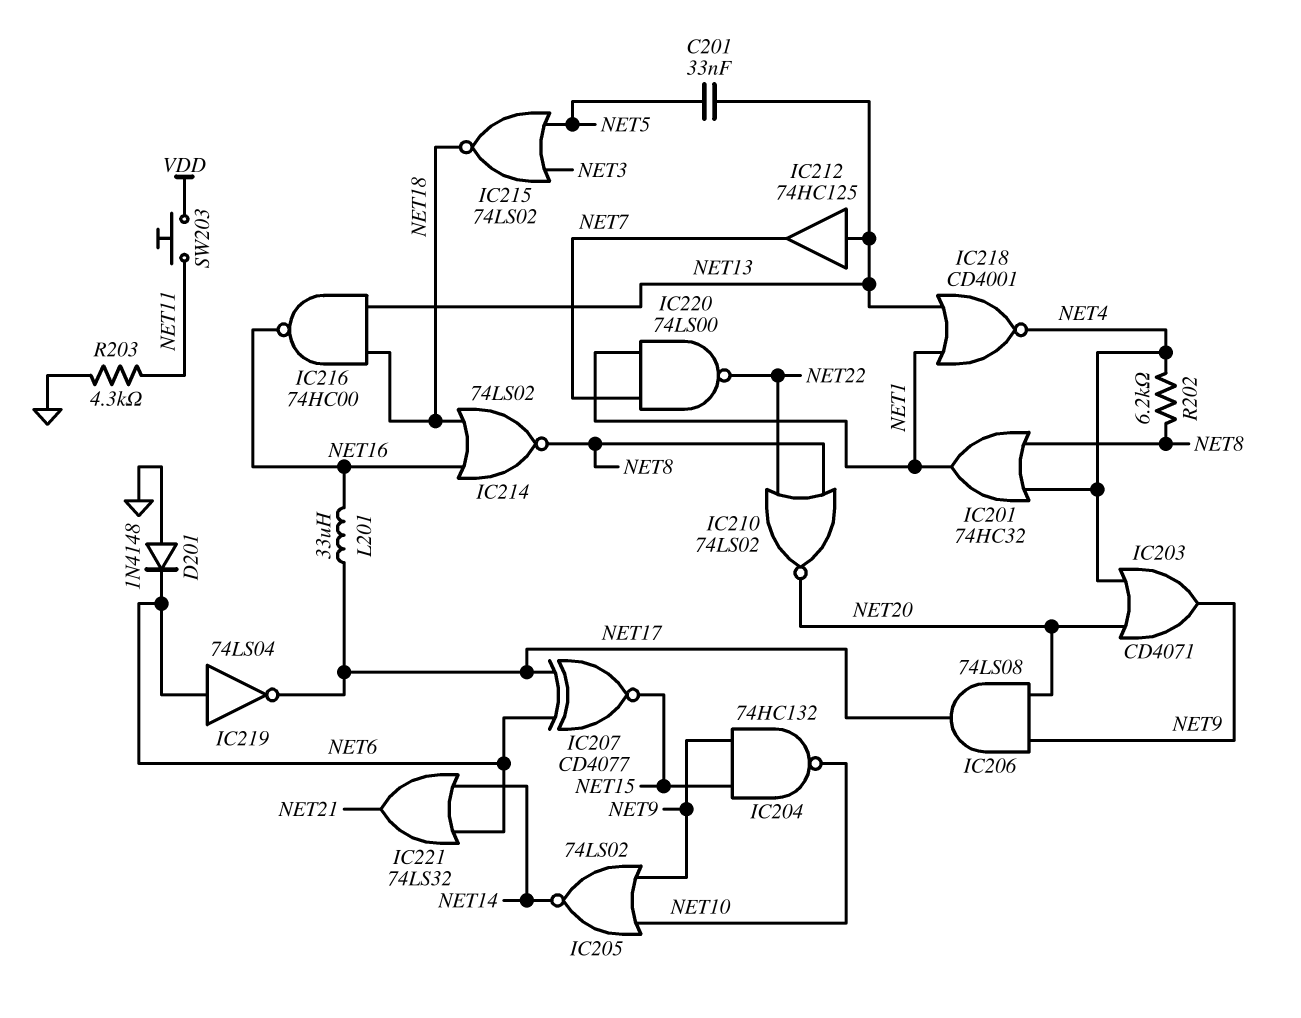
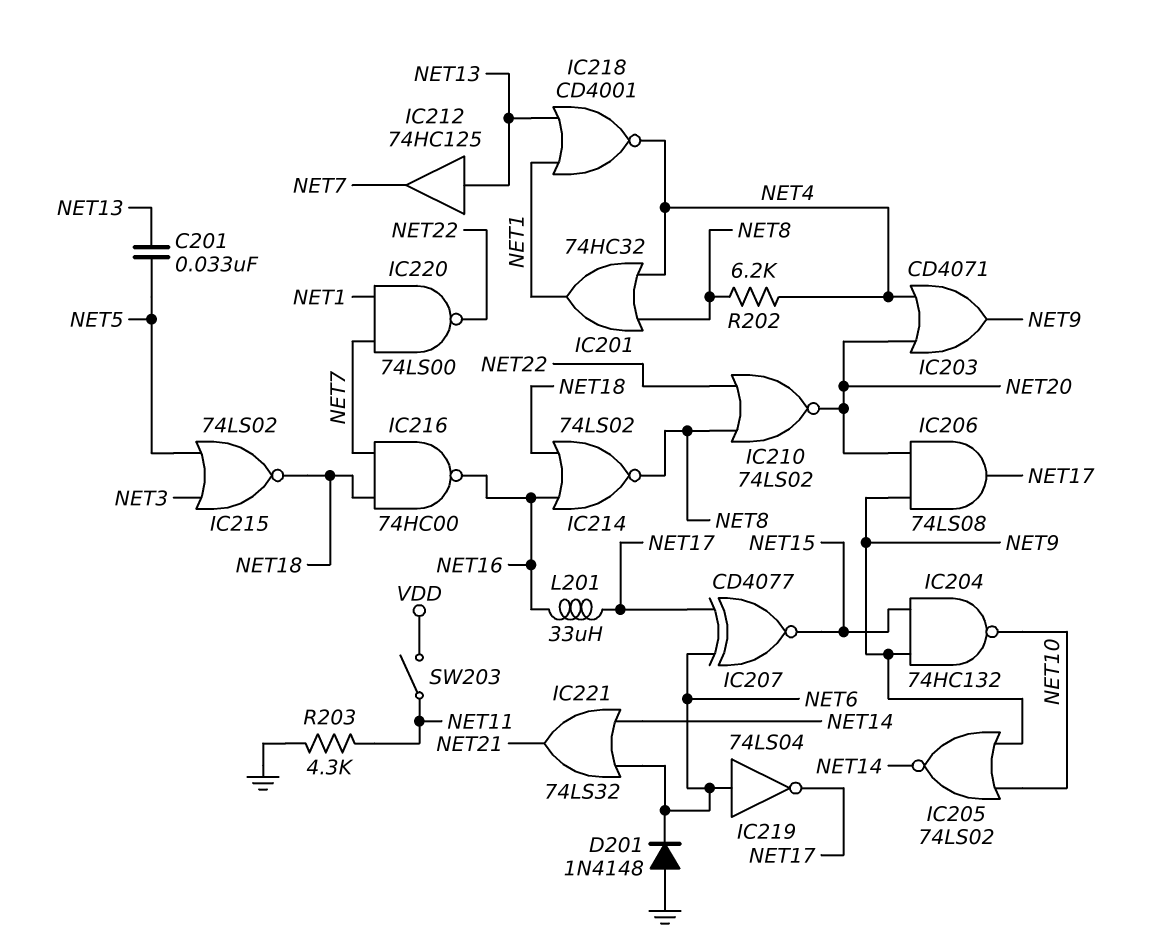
IC216: NAND 74HC00 (in NET13, in NET18, out NET16) -> NAND 74HC00 (in NET7, in NET18, out NET16)
SW203: button (NET11, VDD) -> switch (NET11, VDD)

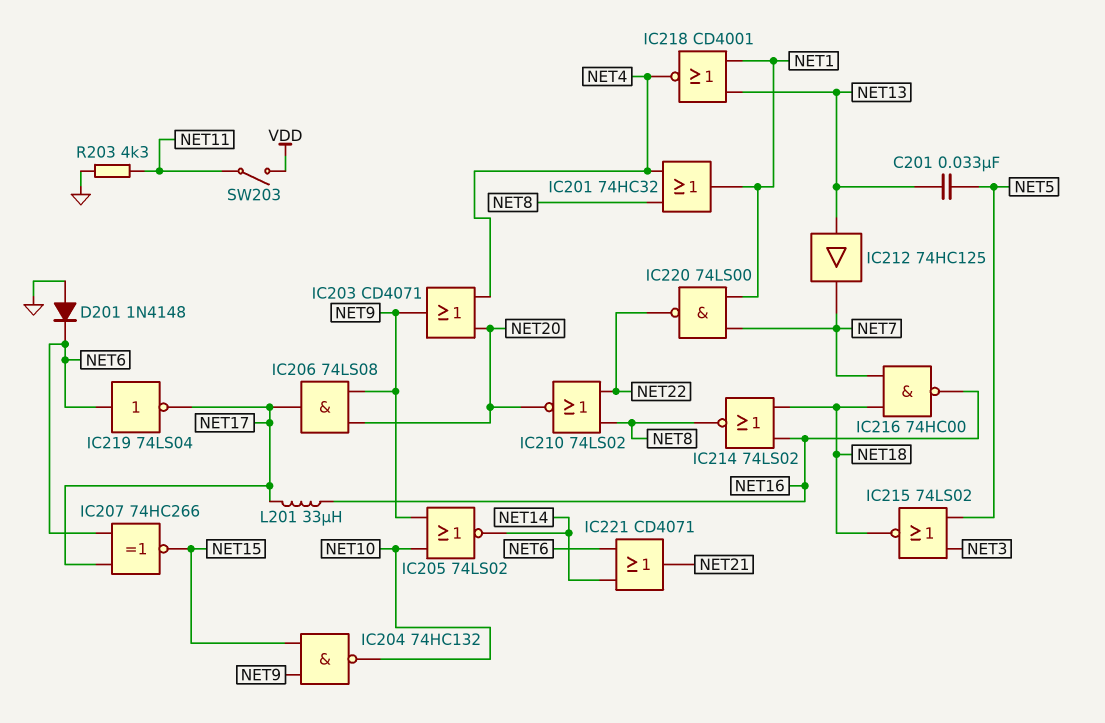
IC207: XNOR CD4077 (in NET6, in NET17, out NET15) -> XNOR 74HC266 (in NET6, in NET17, out NET15)
IC221: OR 74LS32 (in NET6, in NET14, out NET21) -> OR CD4071 (in NET6, in NET14, out NET21)
R202: 6.2k (NET4, NET8) -> none

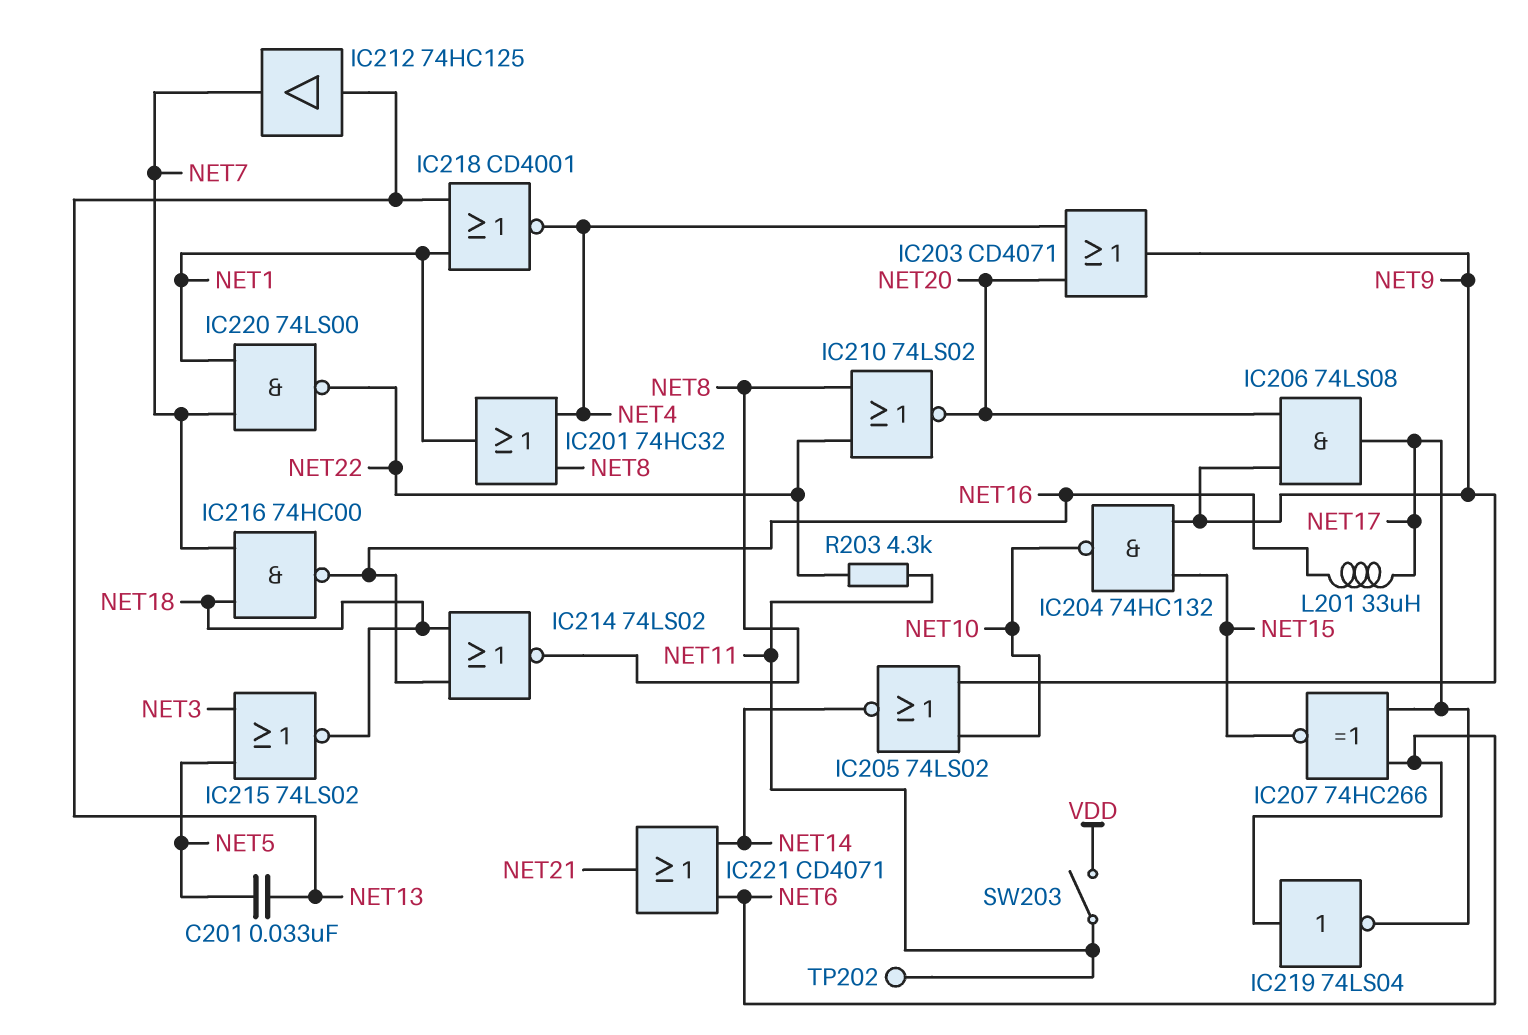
D201: diode 1N4148 (A GND, K NET6) -> none
R203: 4.3k (GND, NET11) -> 4.3k (NET11, NET22)
TP202: none -> test point (NET11)

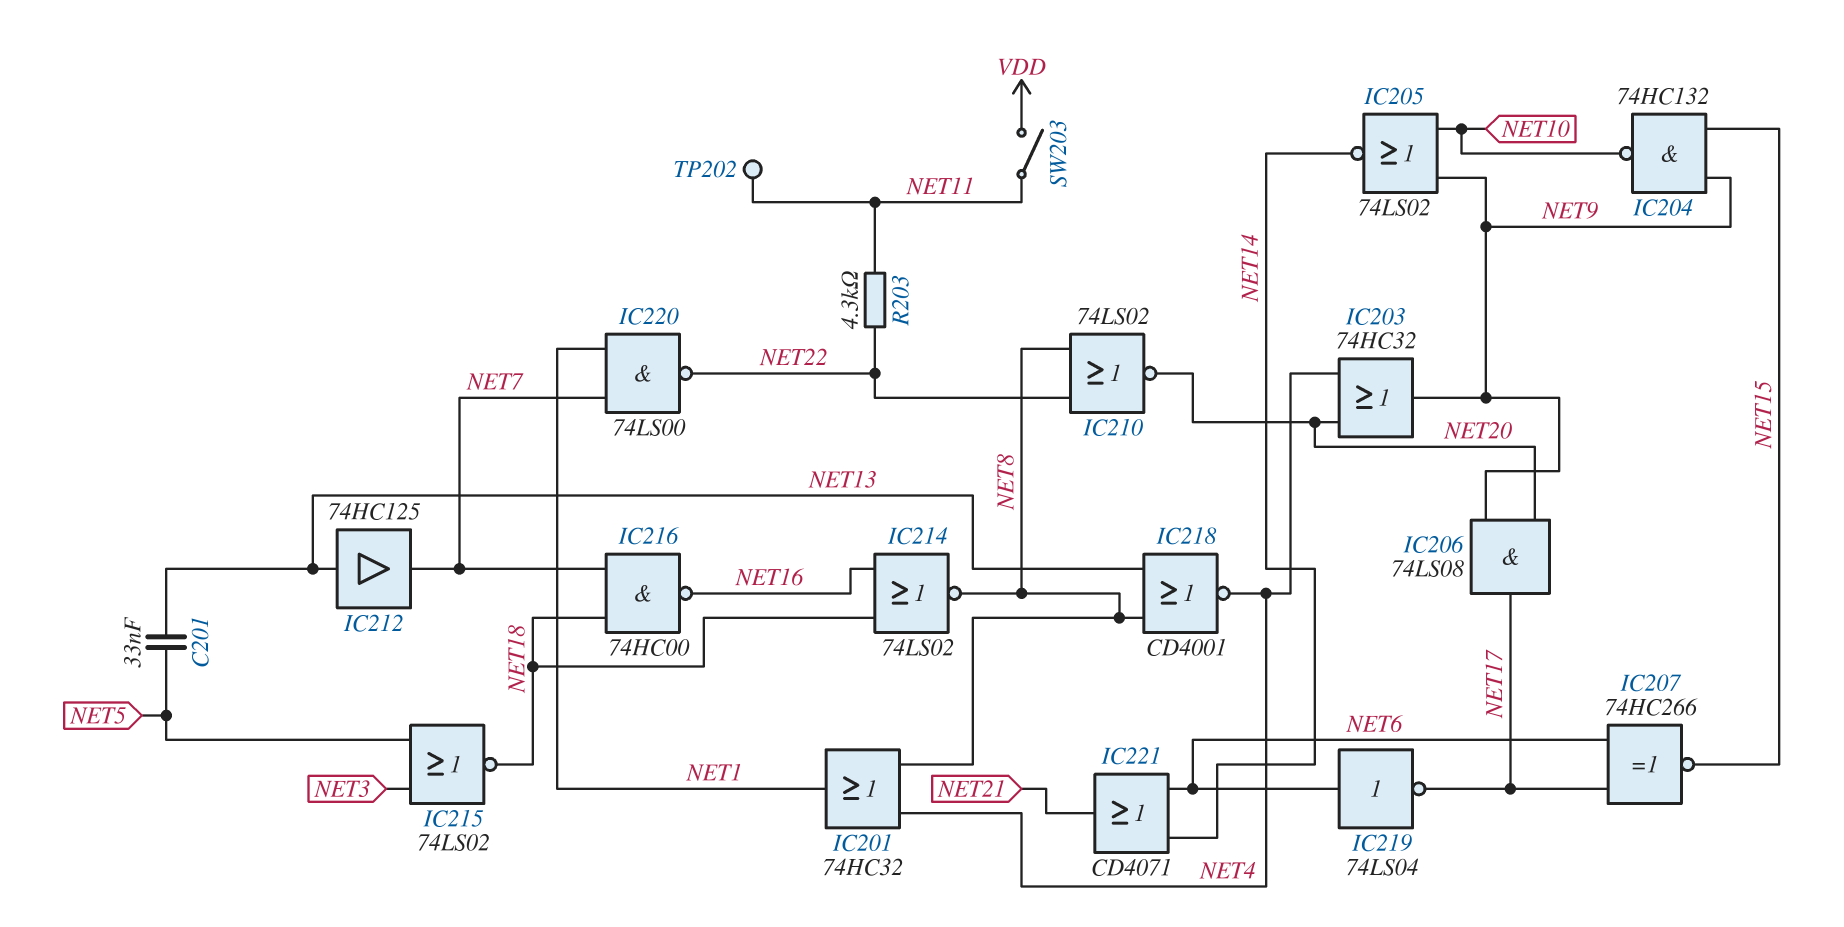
IC203: OR CD4071 (in NET4, in NET20, out NET9) -> OR 74HC32 (in NET4, in NET20, out NET9)
IC218: NOR CD4001 (in NET1, in NET13, out NET4) -> NOR CD4001 (in NET8, in NET13, out NET4)
L201: 33uH (NET16, NET17) -> none

